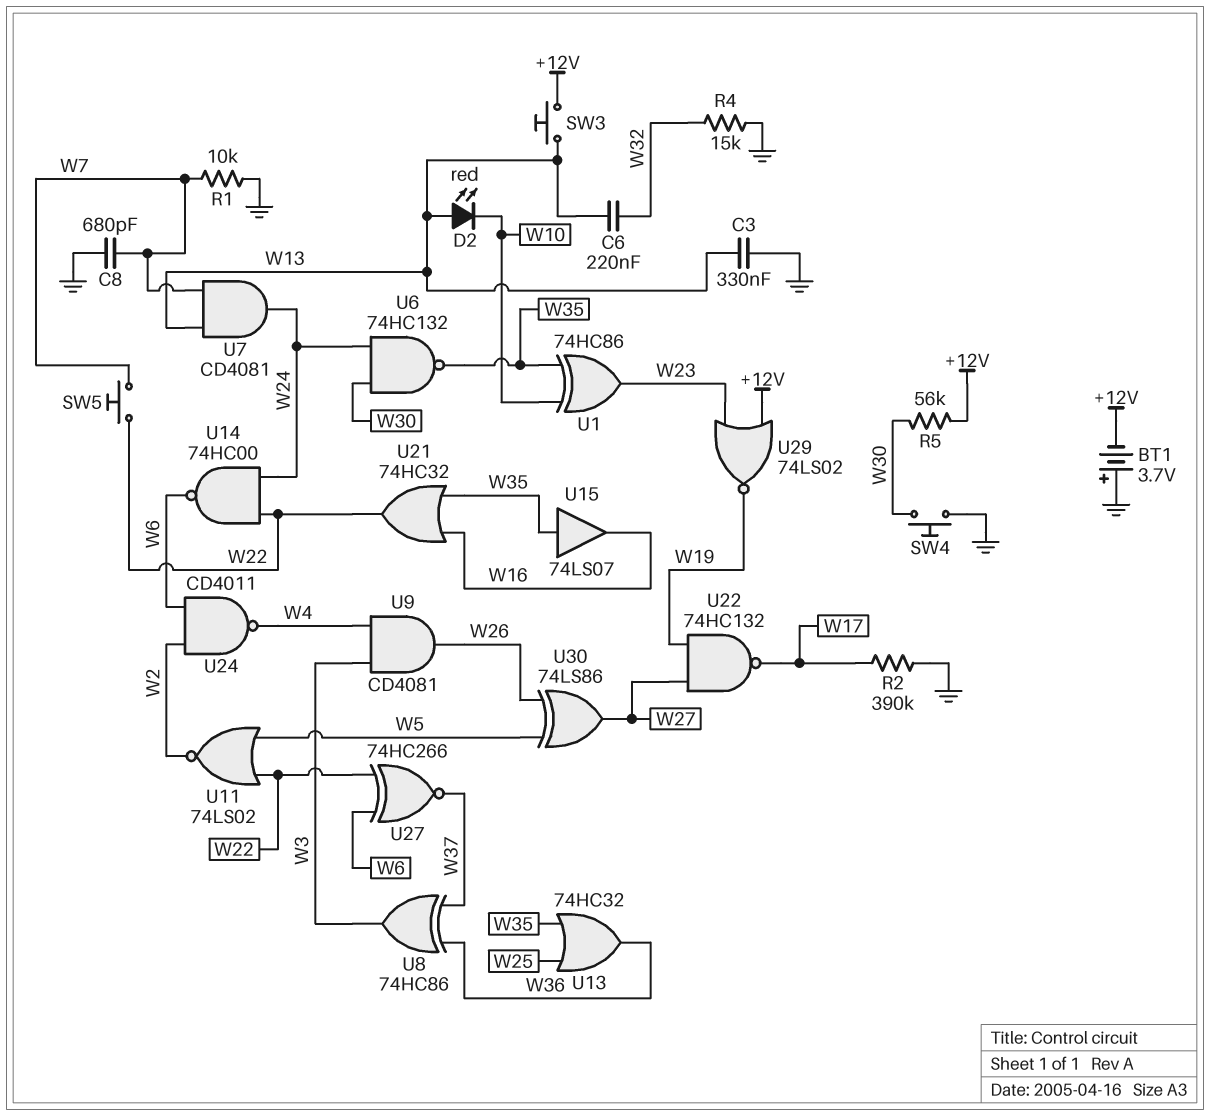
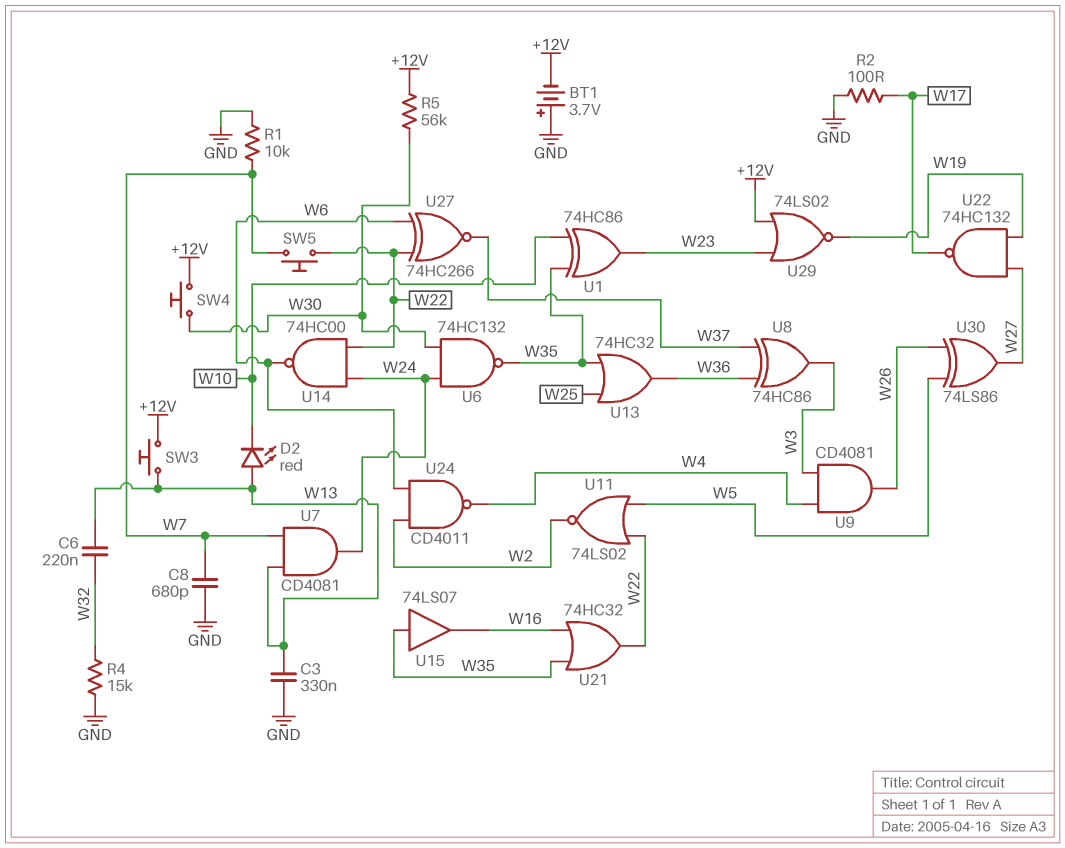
R2: 390k (GND, W17) -> 100 (GND, W17)
SW4: button (GND, W30) -> button (+12V, W30)

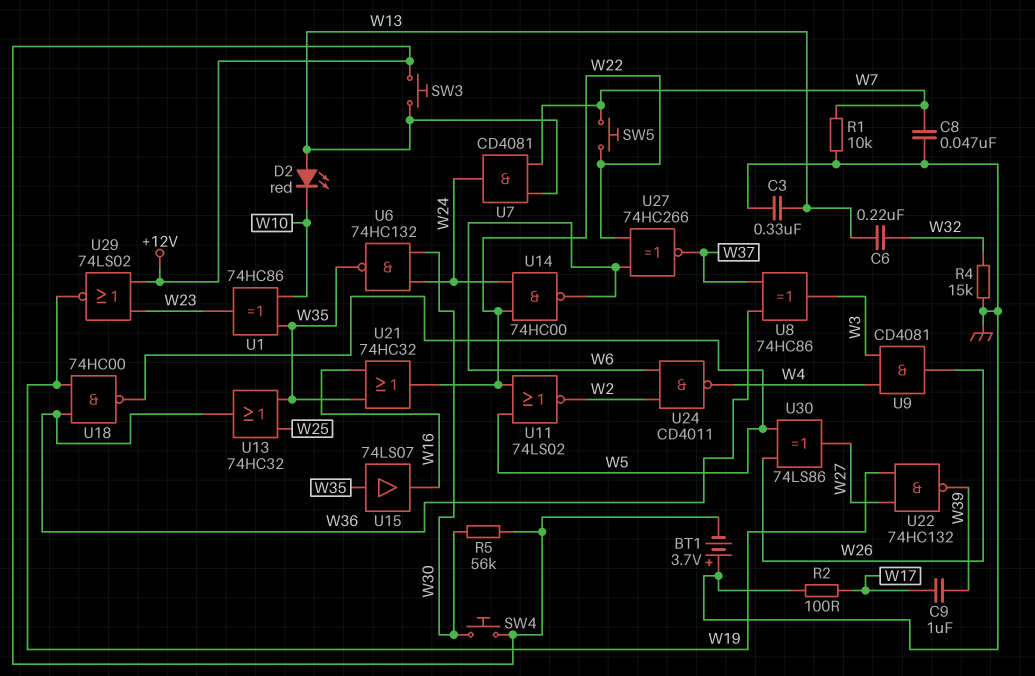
C8: 680pF (GND, W7) -> 47nF (GND, W7)
C9: none -> 1uF (W17, W39)
U18: none -> NAND 74HC00 (in W19, in W36, out W5)
U22: NAND 74HC132 (in W19, in W27, out W17) -> NAND 74HC132 (in W19, in W27, out W39)

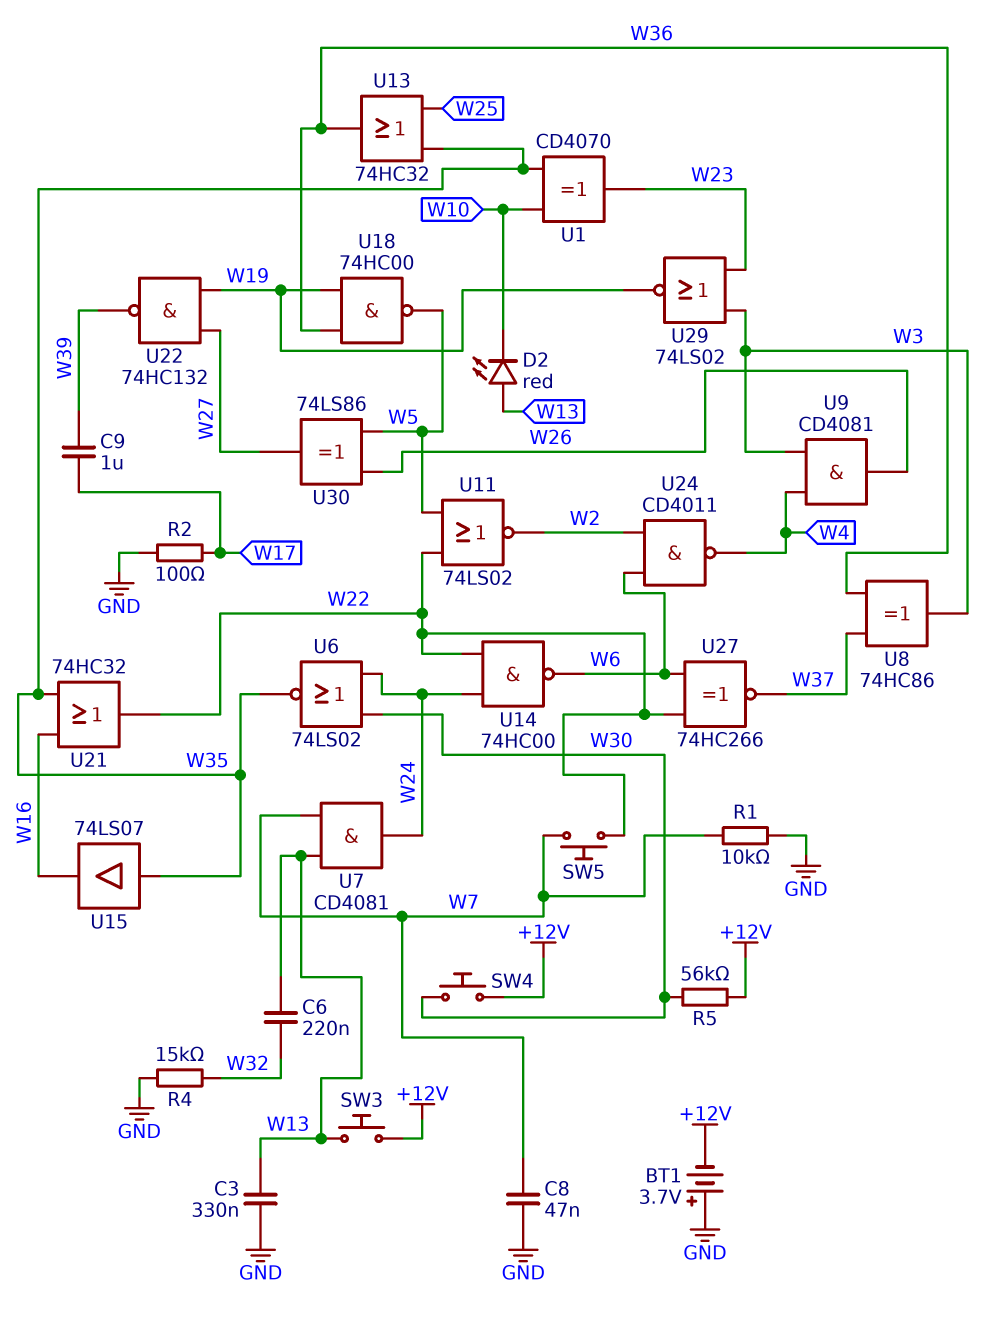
U1: XOR 74HC86 (in W10, in W35, out W23) -> XOR CD4070 (in W10, in W35, out W23)
U6: NAND 74HC132 (in W24, in W30, out W35) -> NOR 74LS02 (in W24, in W30, out W35)
U29: NOR 74LS02 (in +12V, in W23, out W19) -> NOR 74LS02 (in W3, in W23, out W19)

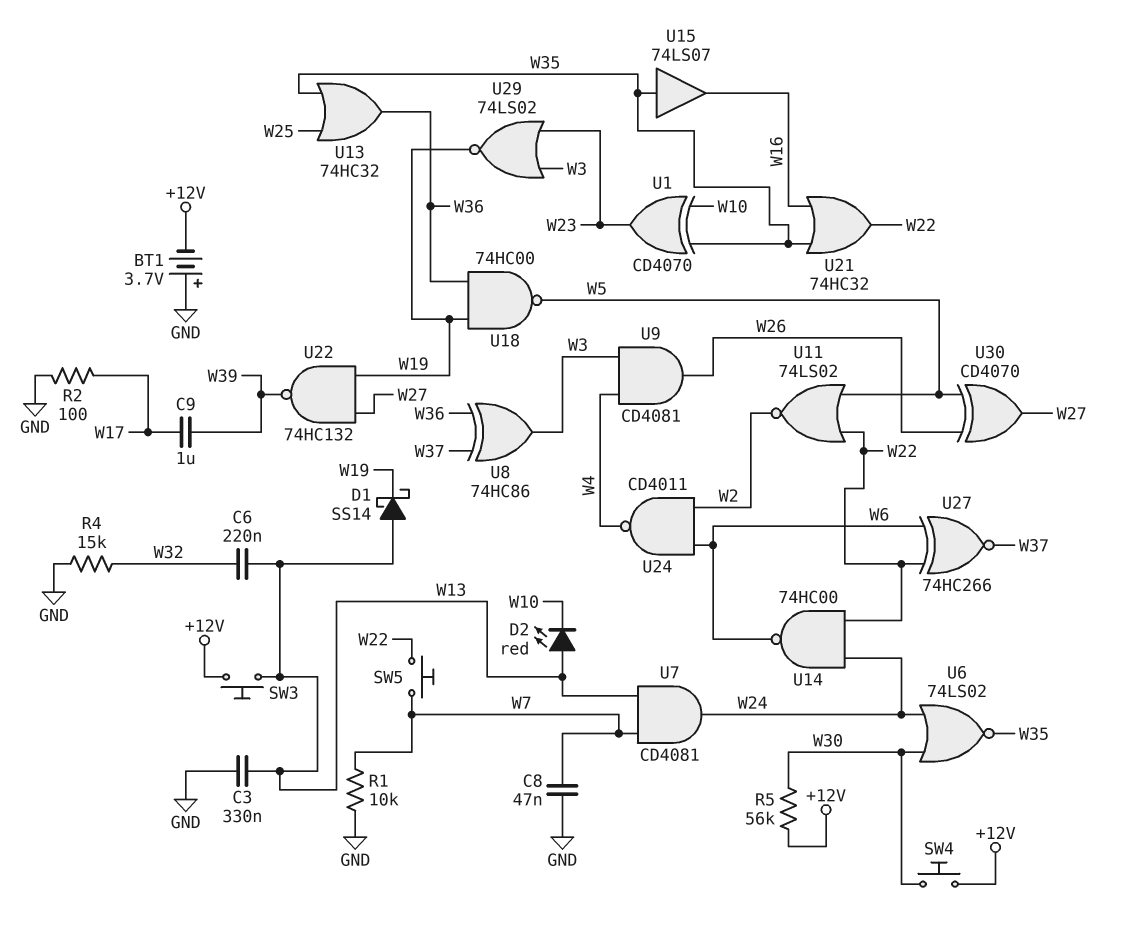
D1: none -> schottky SS14 (A W13, K W19)
U30: XOR 74LS86 (in W5, in W26, out W27) -> XOR CD4070 (in W5, in W26, out W27)

